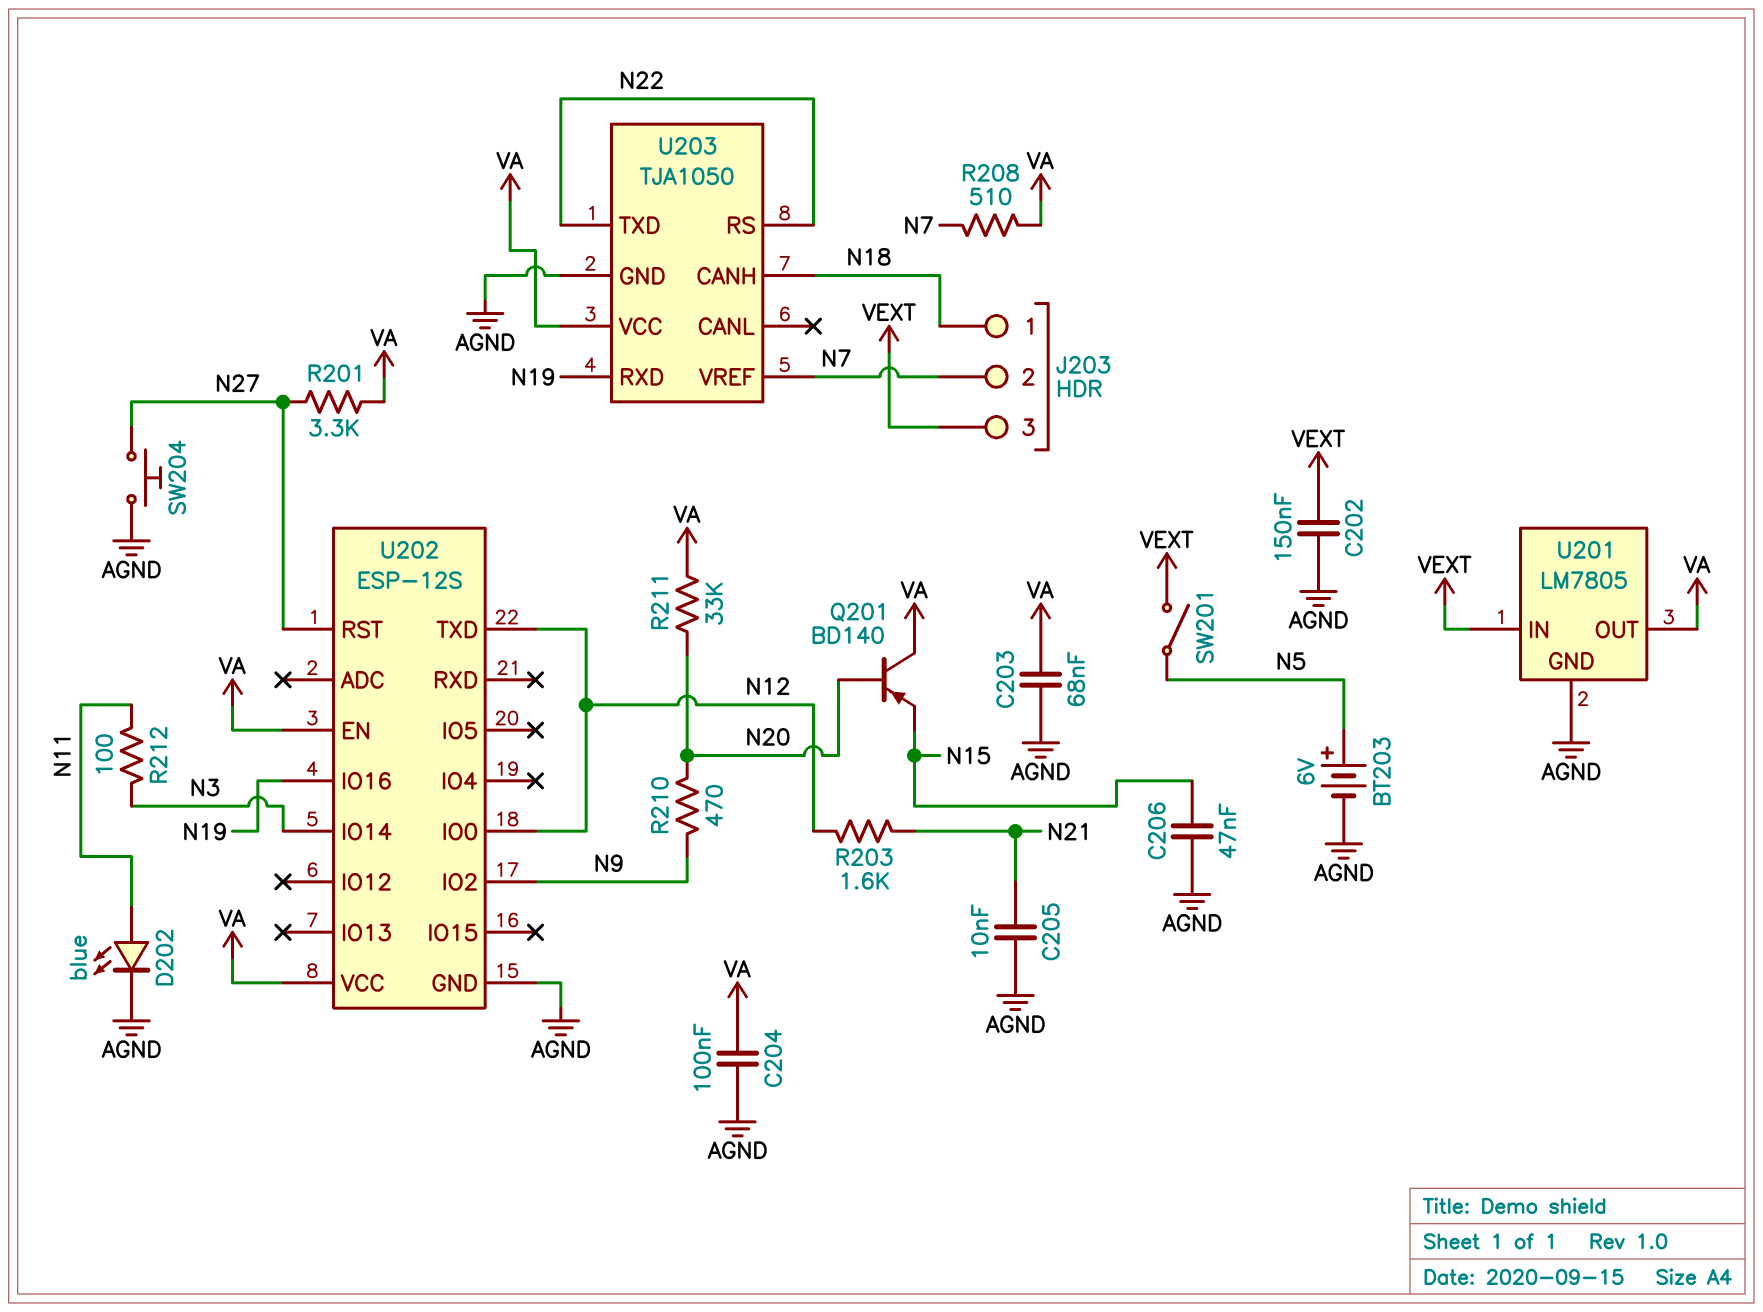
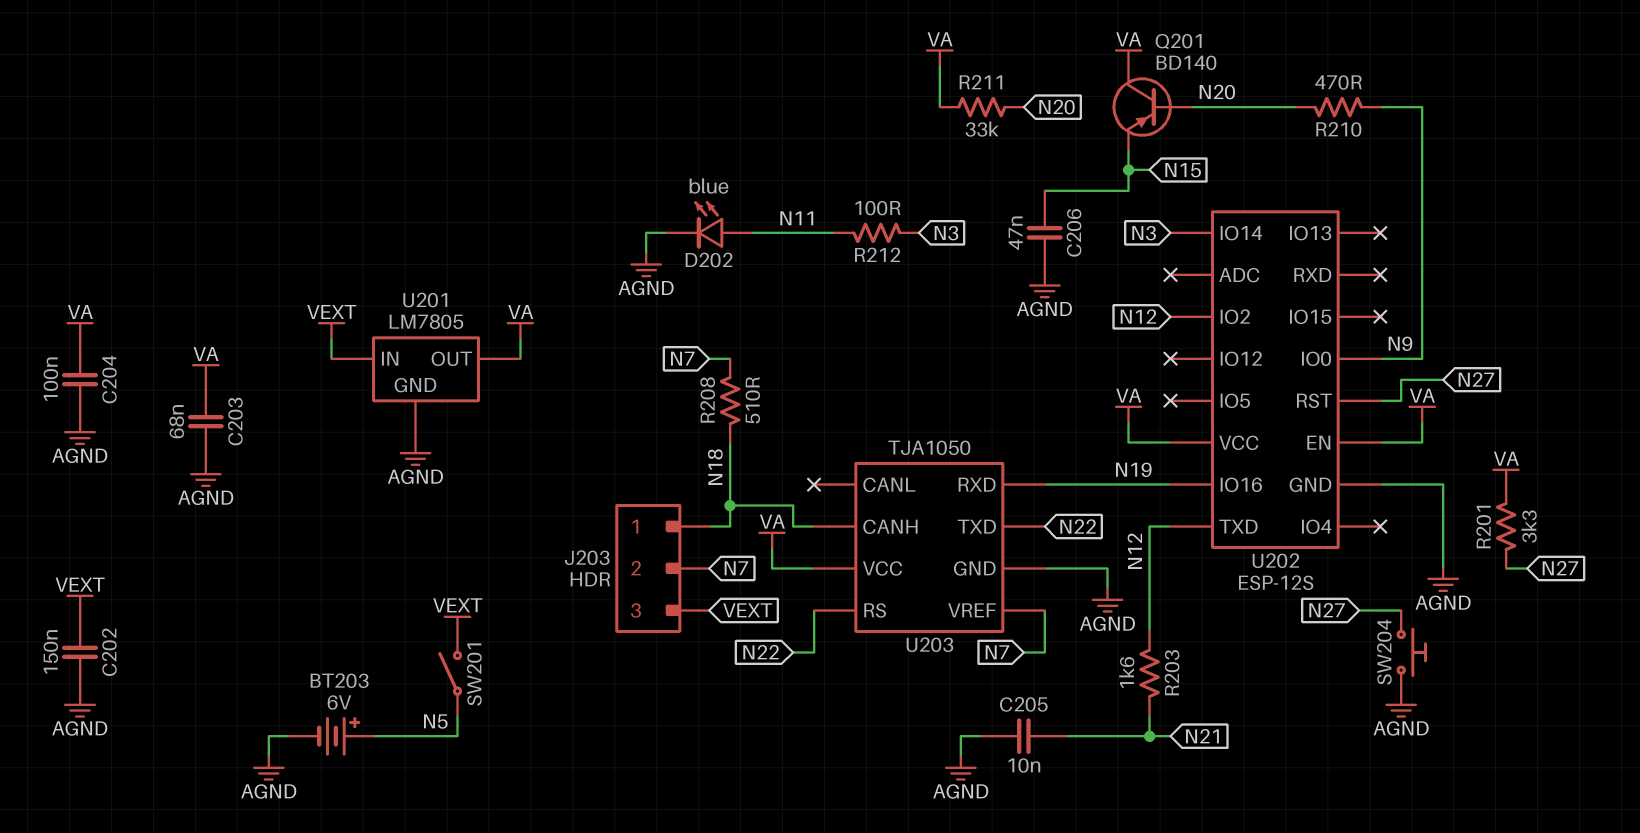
R208: 510 (N7, VA) -> 510 (N7, N18)
U202 pin IO0: N12 -> N9
U202 pin IO2: N9 -> N12

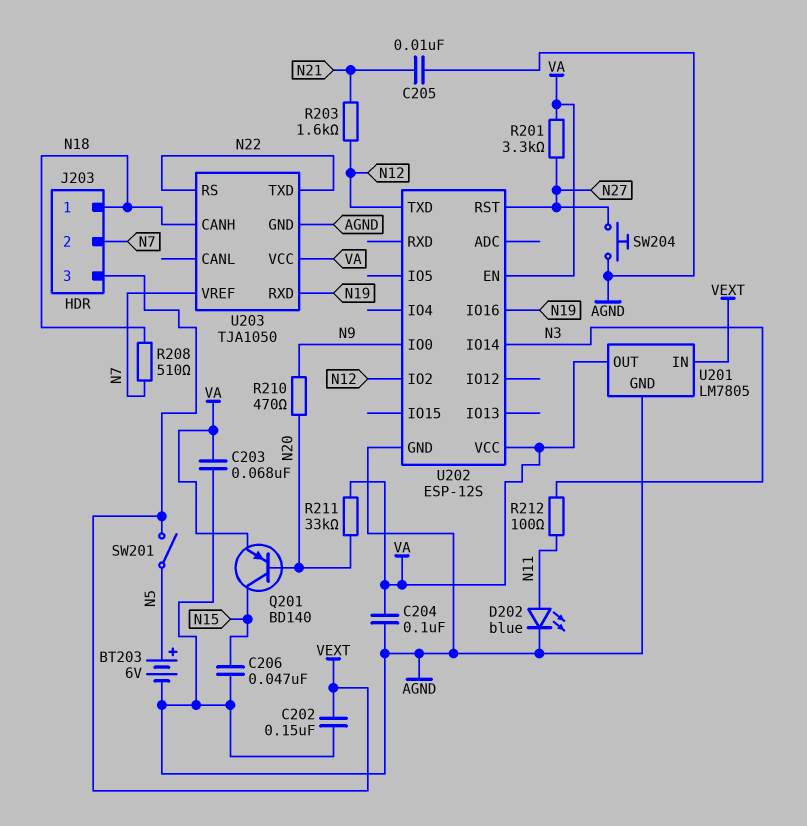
Q201: PNP BD140 (B N20, C VA, E N15) -> PNP BD140 (B N20, C N15, E VA)

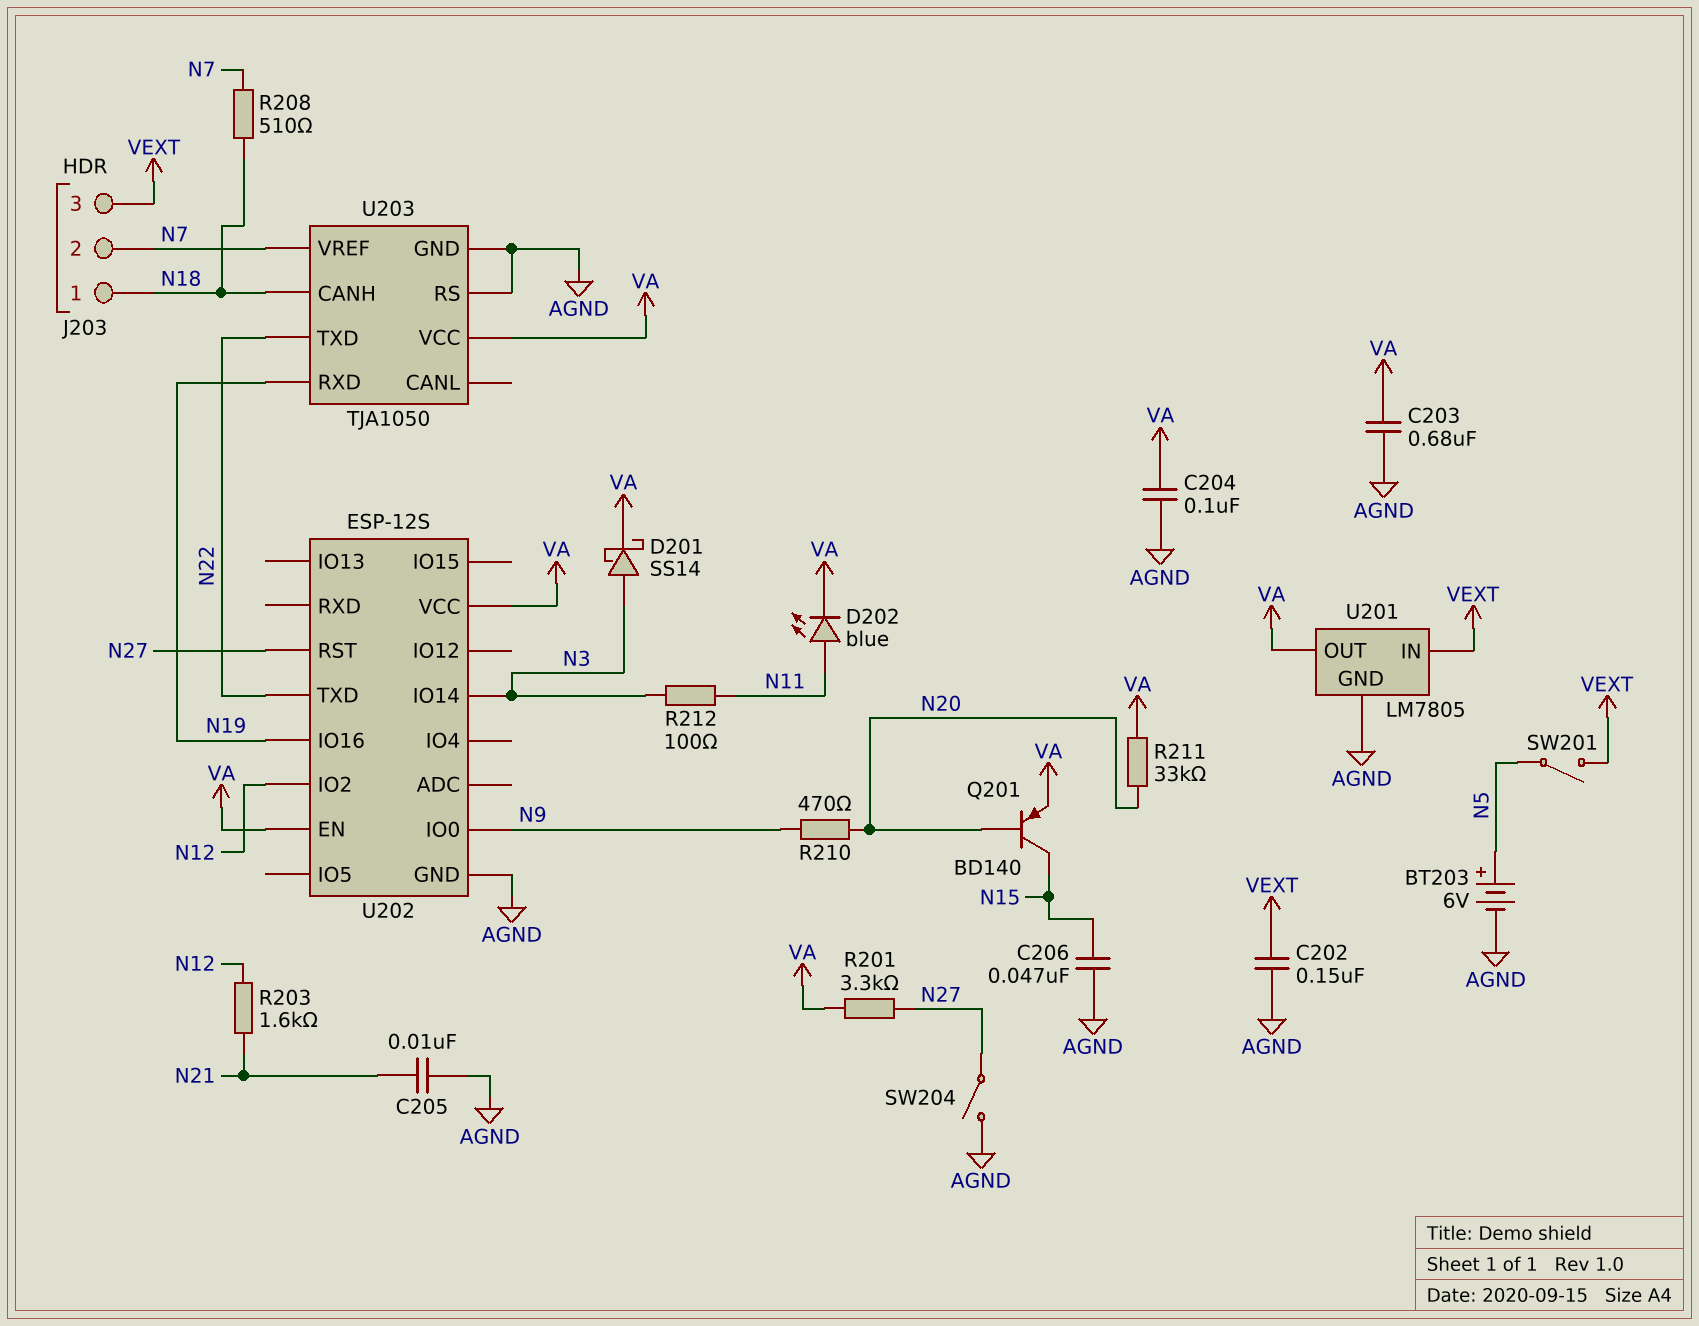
C203: 68nF (AGND, VA) -> 680nF (AGND, VA)
D201: none -> schottky SS14 (A N3, K VA)
D202: LED blue (A N11, K AGND) -> LED blue (A N11, K VA)
SW204: button (AGND, N27) -> switch (AGND, N27)
U202 pin TXD: N12 -> N22
U203 pin RS: N22 -> AGND

